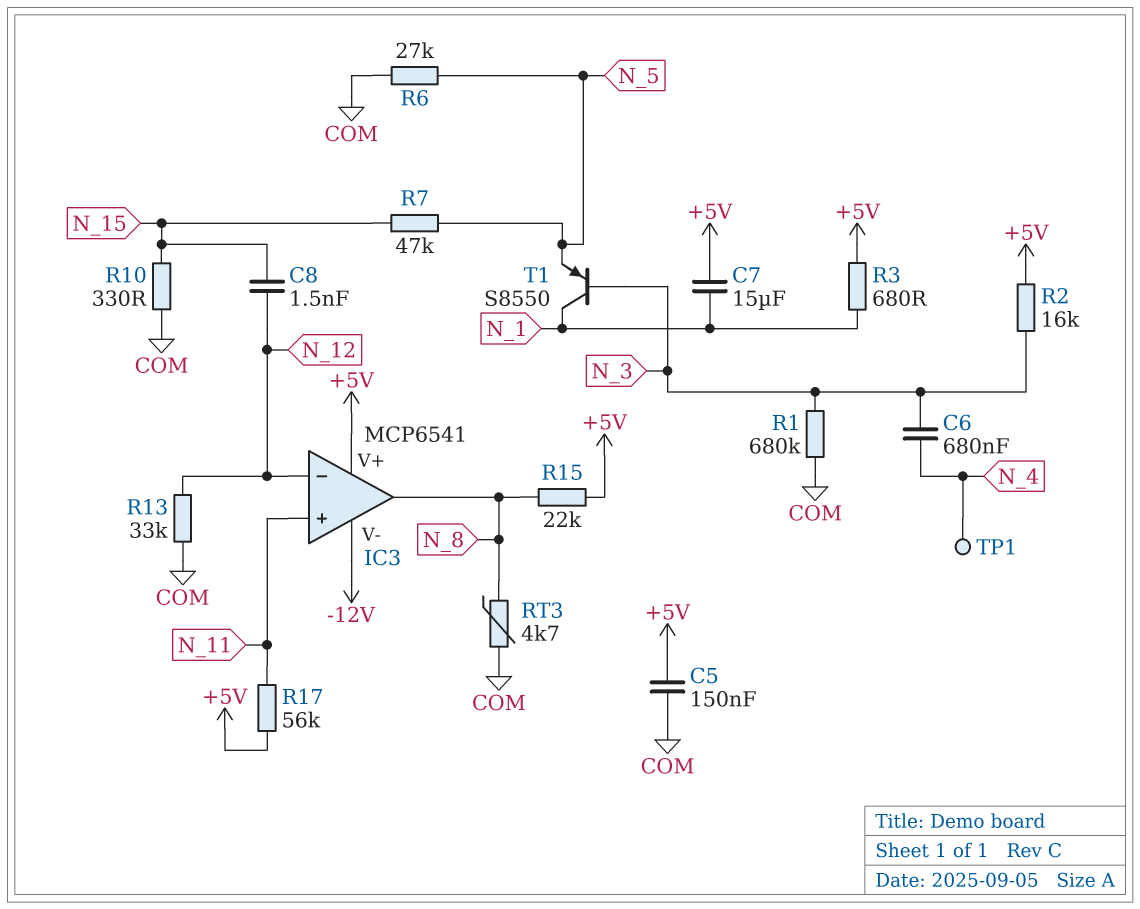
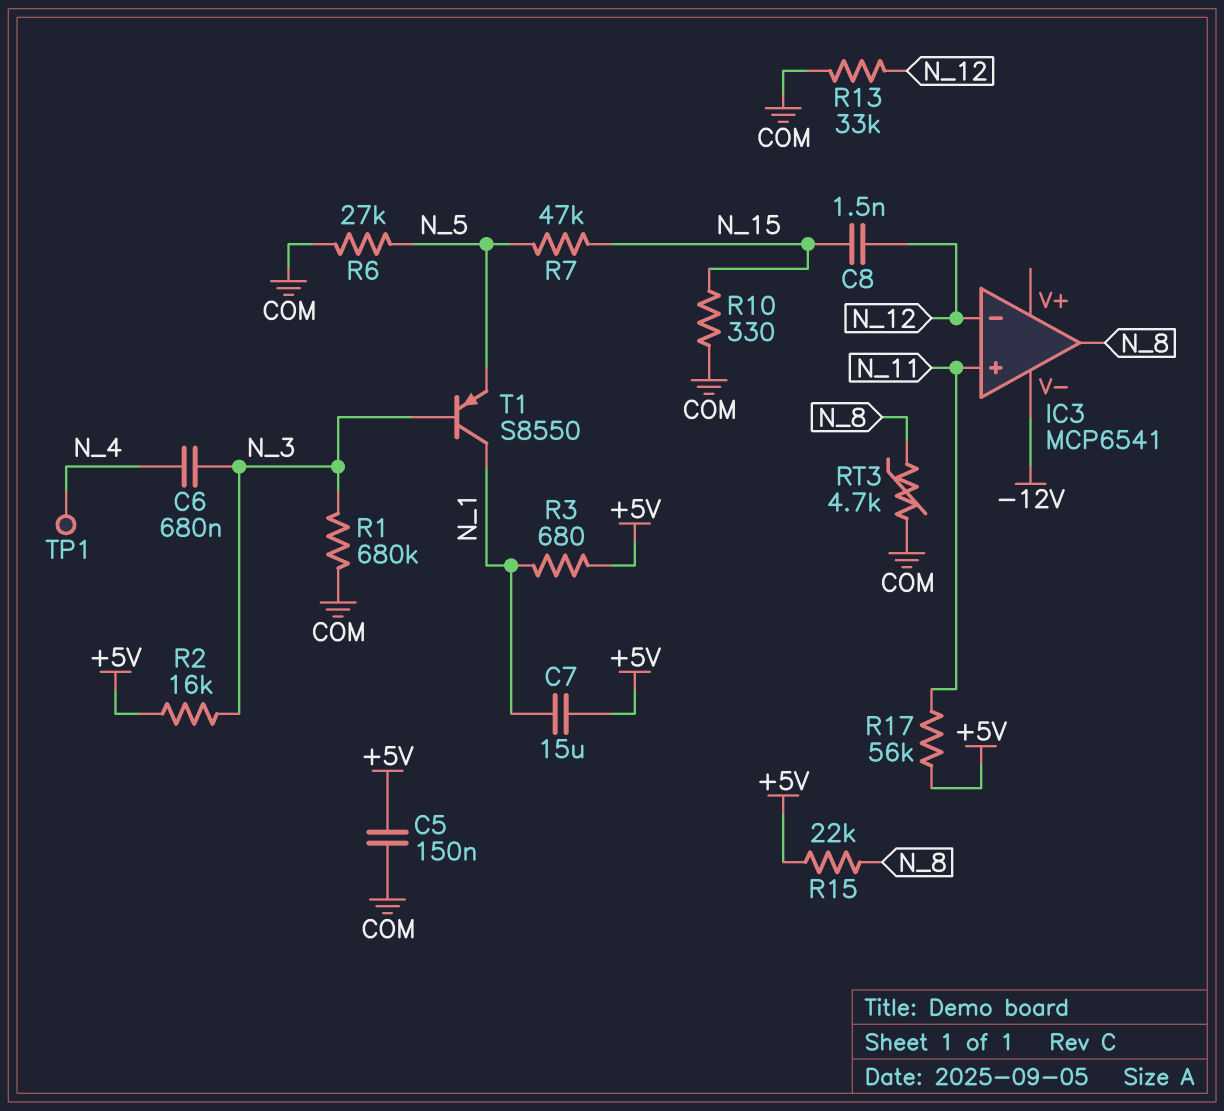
IC3 pin V+: +5V -> none

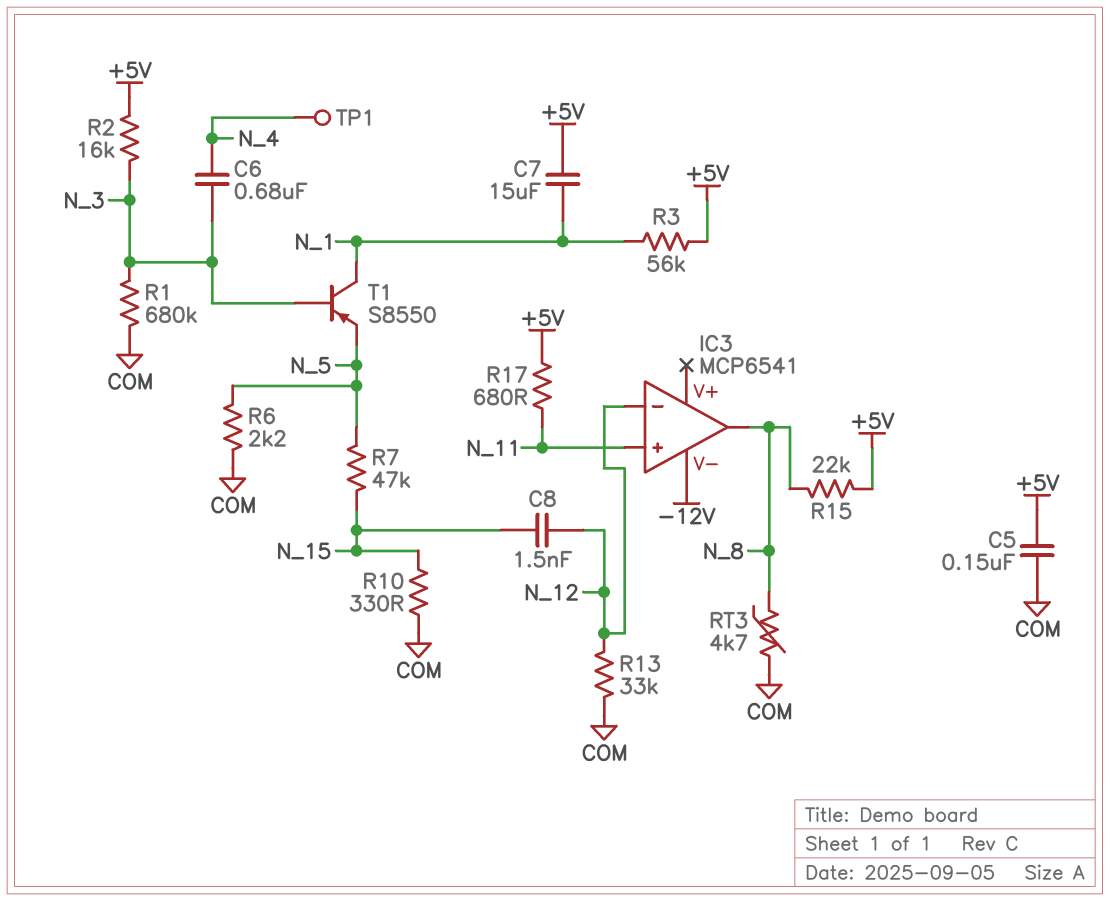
R3: 680 (+5V, N_1) -> 56k (+5V, N_1)
R6: 27k (COM, N_5) -> 2.2k (COM, N_5)
R17: 56k (+5V, N_11) -> 680 (+5V, N_11)

